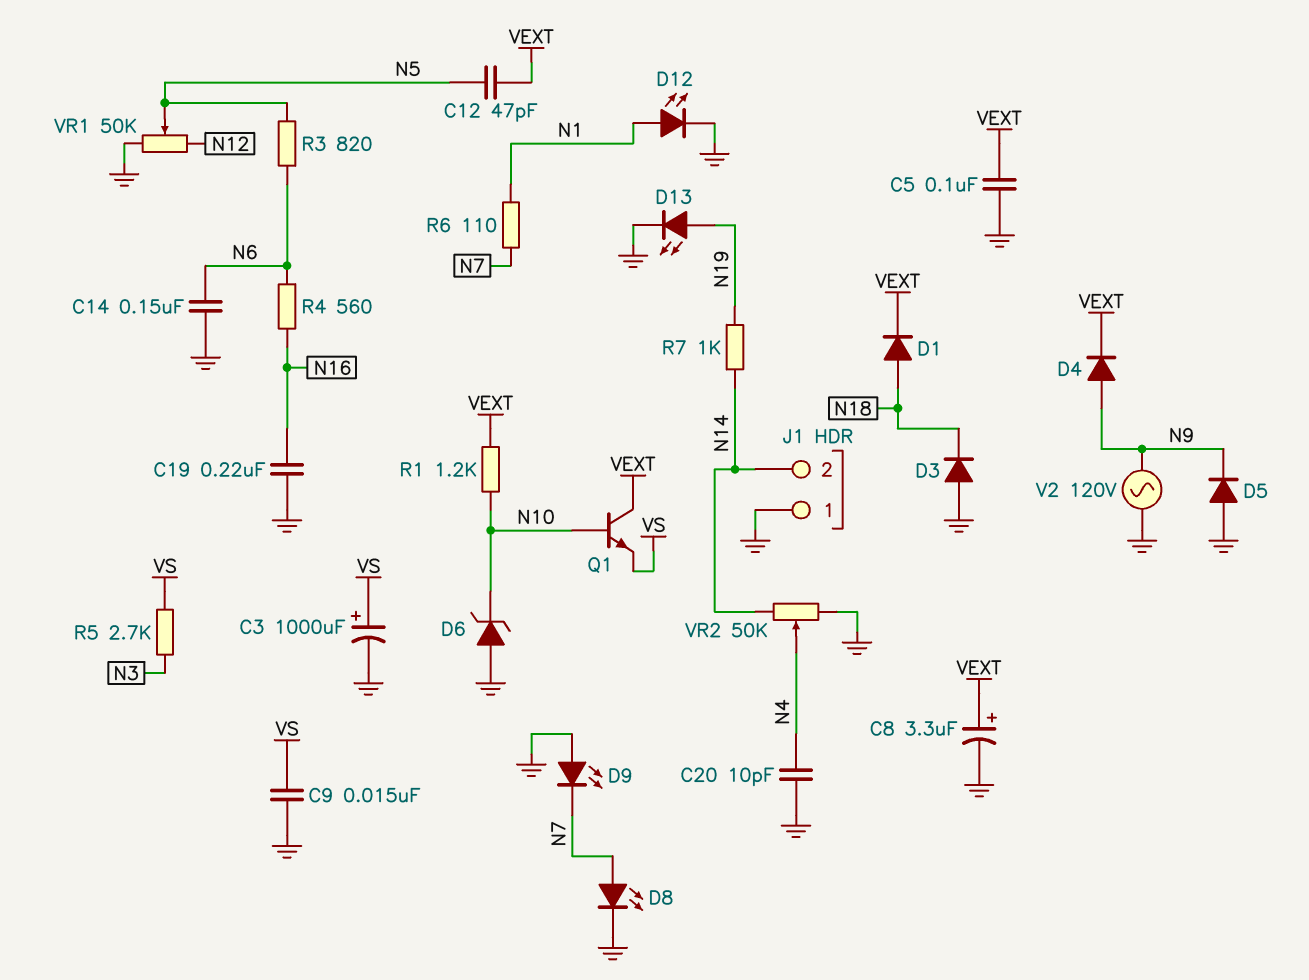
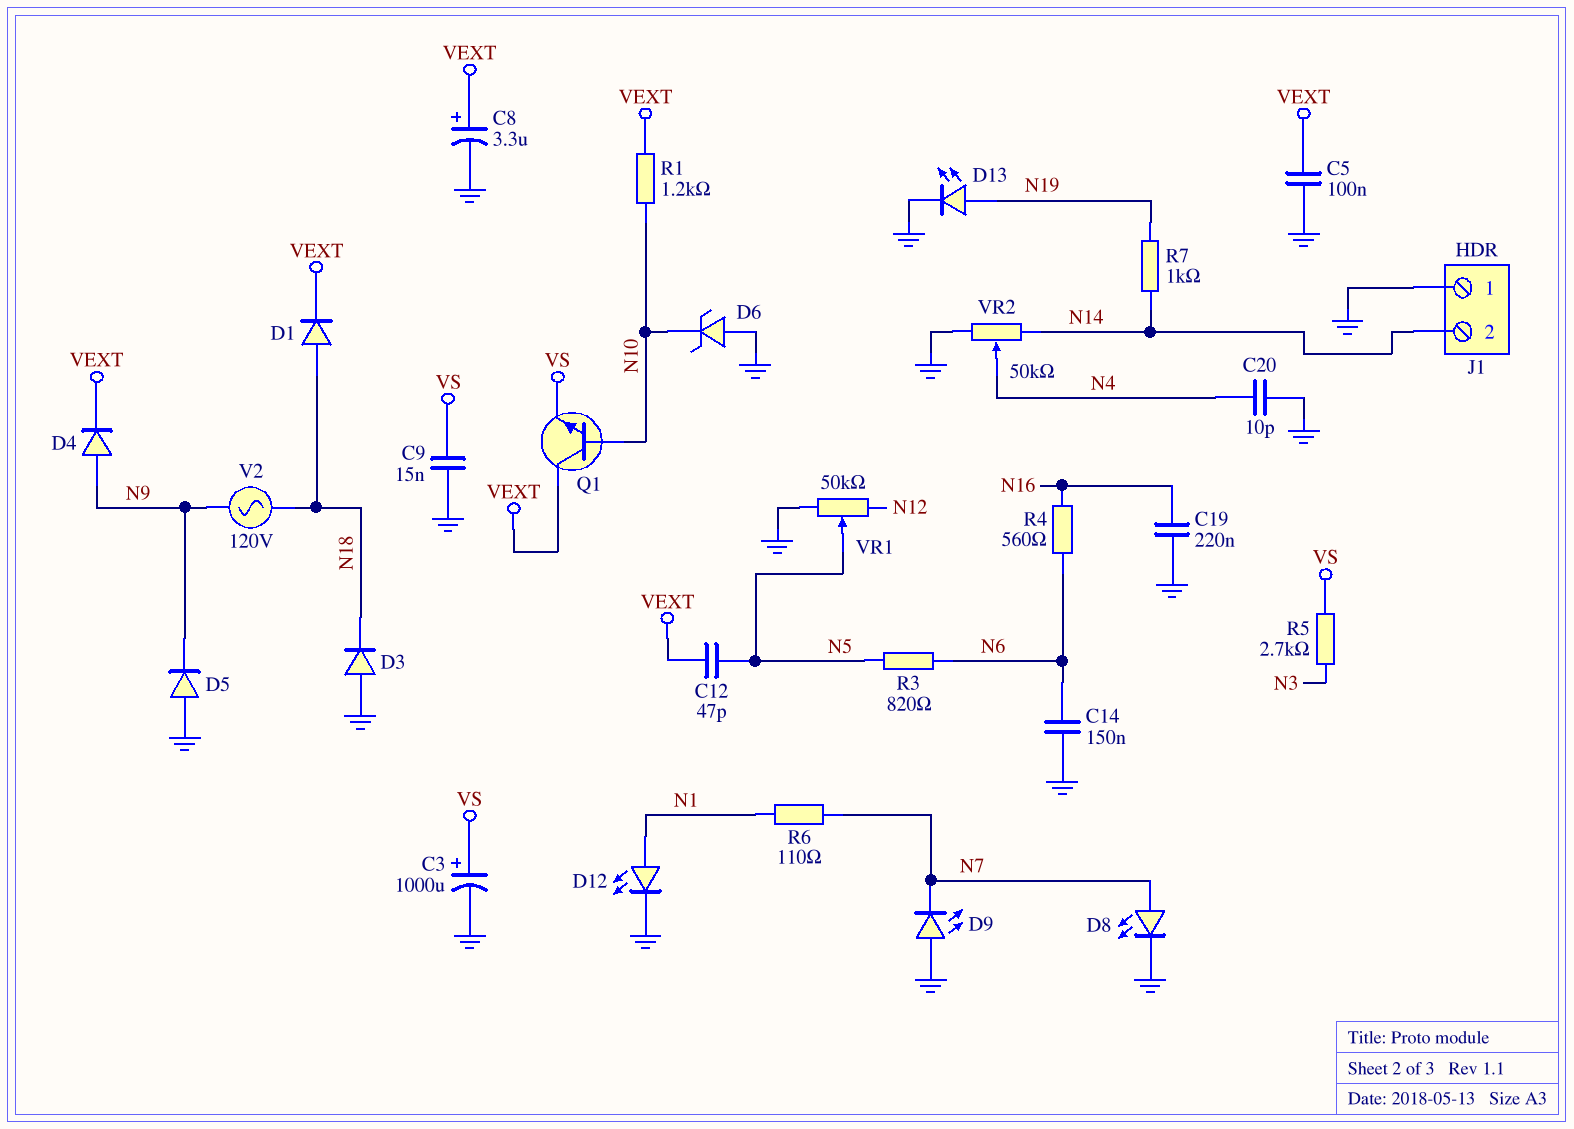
V2: AC 120V (GND, N9) -> AC 120V (N9, N18)

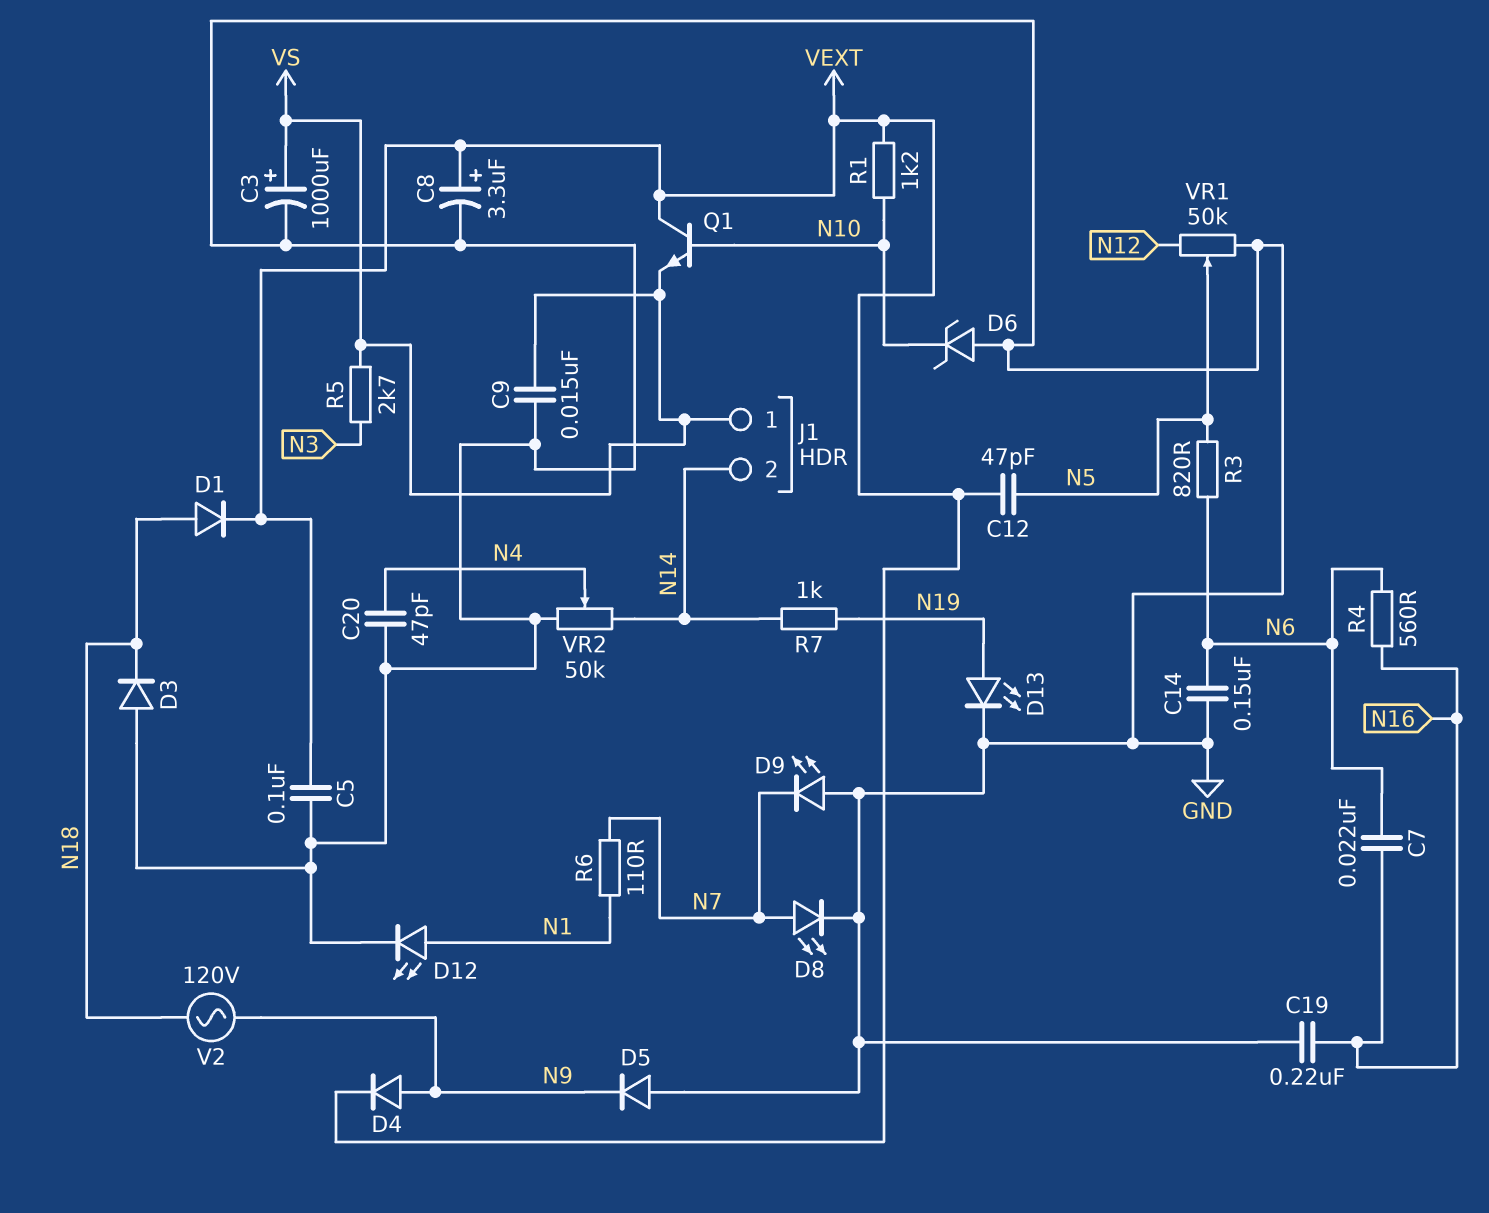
C7: none -> 22nF (N6, N16)
C20: 10pF (GND, N4) -> 47pF (GND, N4)
J1 pin 1: GND -> VS

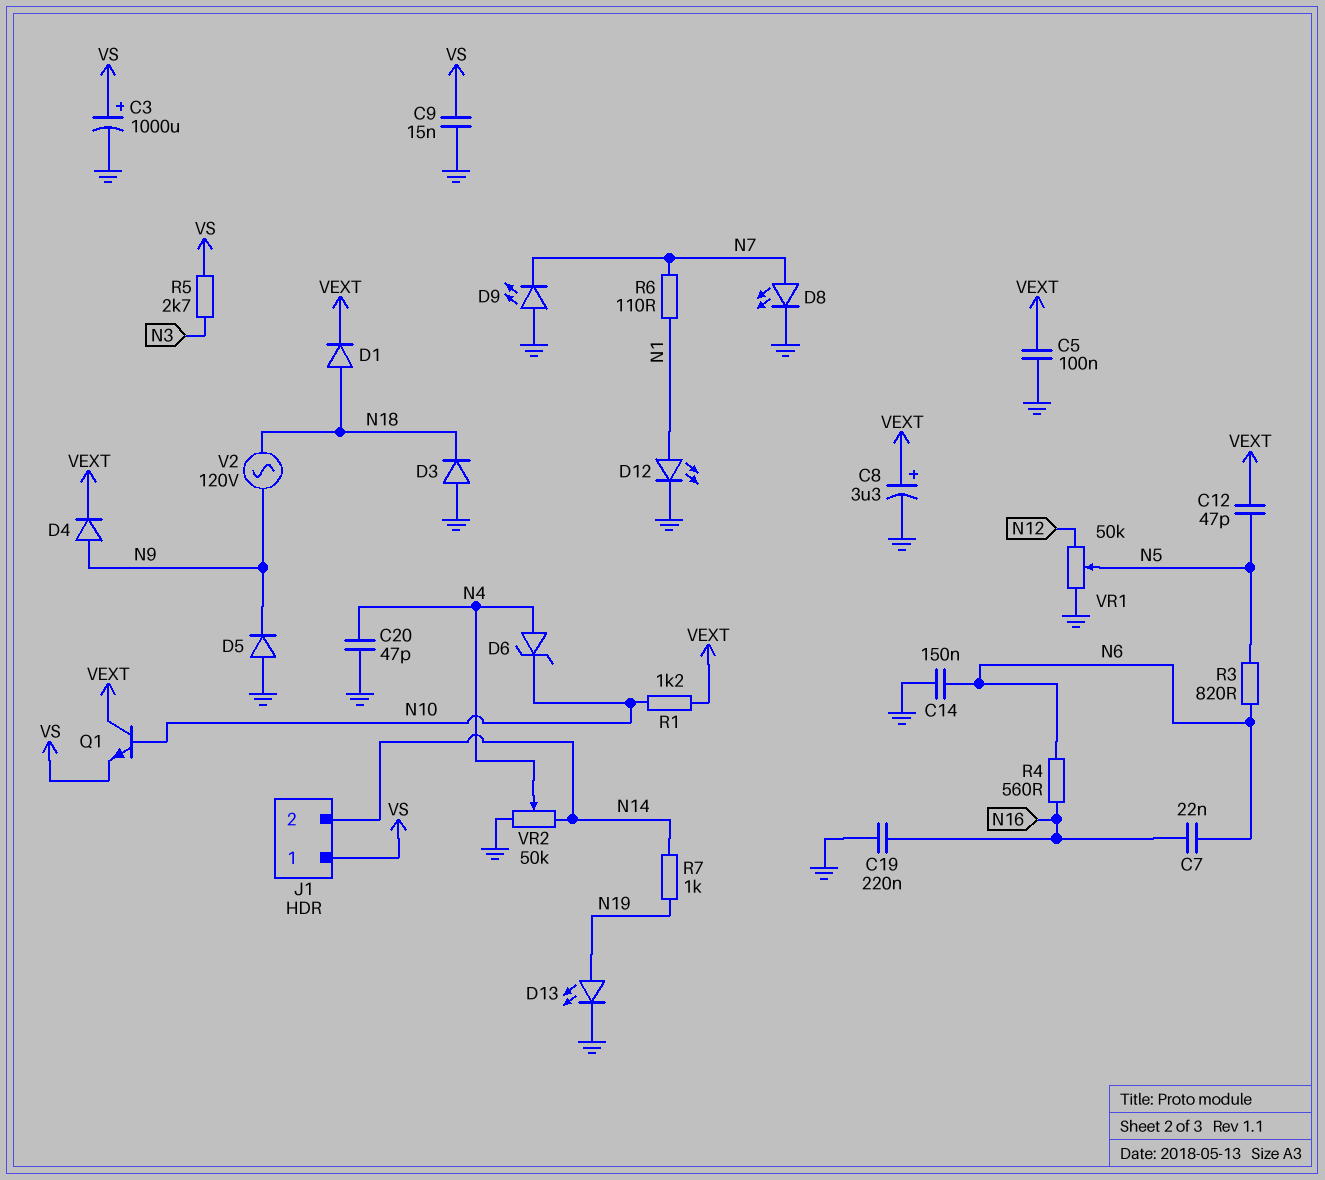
D6: zener (A GND, K N10) -> zener (A N4, K N10)

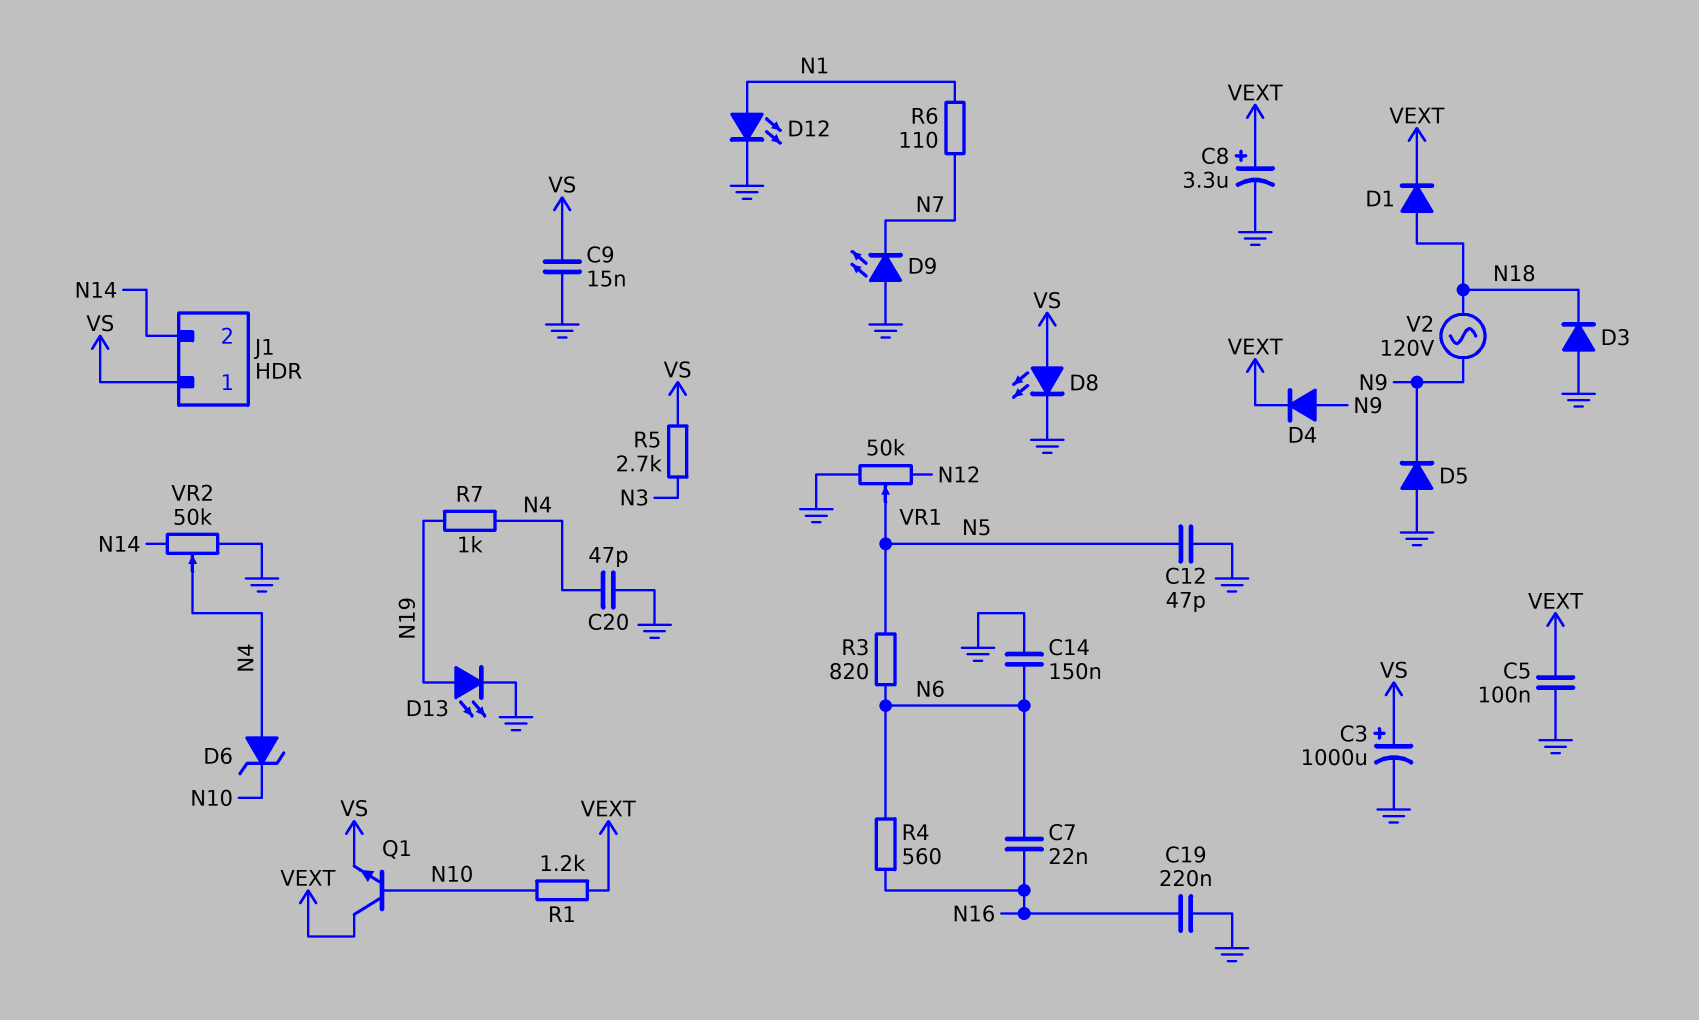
C12: 47pF (N5, VEXT) -> 47pF (GND, N5)
D8: LED (A N7, K GND) -> LED (A VS, K GND)
R7: 1k (N14, N19) -> 1k (N4, N19)

